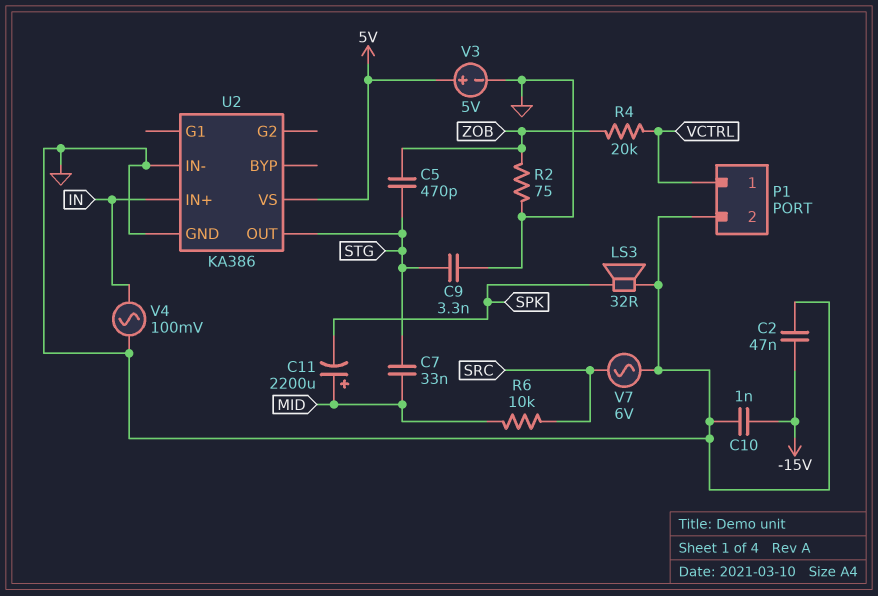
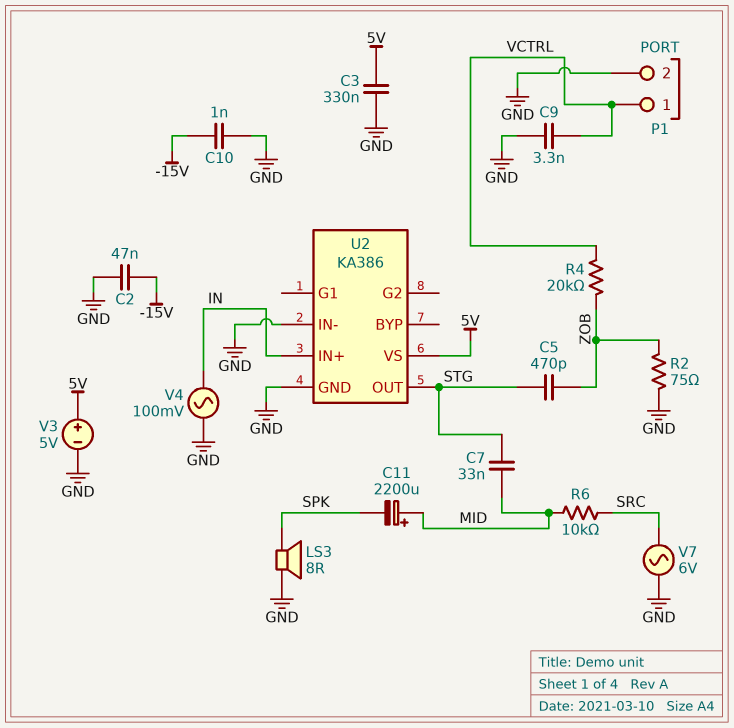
C3: none -> 330nF (5V, GND)
C9: 3.3nF (GND, STG) -> 3.3nF (GND, VCTRL)
LS3: speaker 32R (GND, SPK) -> speaker 8R (GND, SPK)

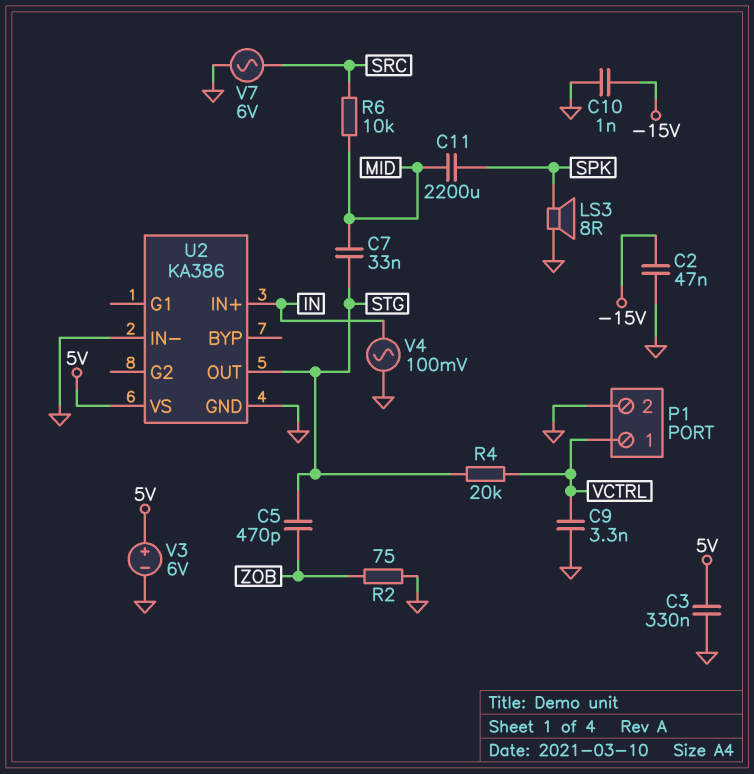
C11: 2200uF (plus MID, minus SPK) -> 2200uF (MID, SPK)
R4: 20k (VCTRL, ZOB) -> 20k (STG, VCTRL)
V3: 5V (plus 5V, minus GND) -> 6V (plus 5V, minus GND)

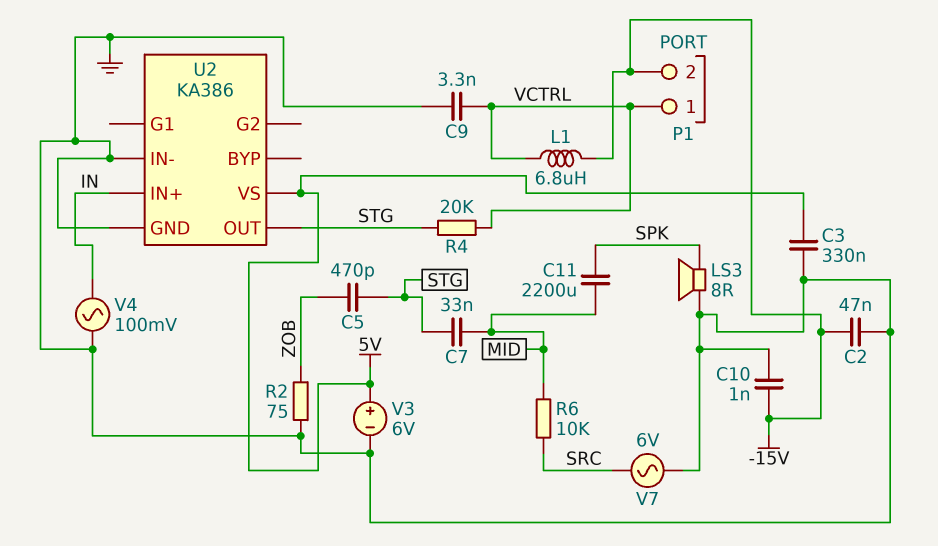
L1: none -> 6.8uH (-15V, VCTRL)
P1 pin 2: GND -> -15V

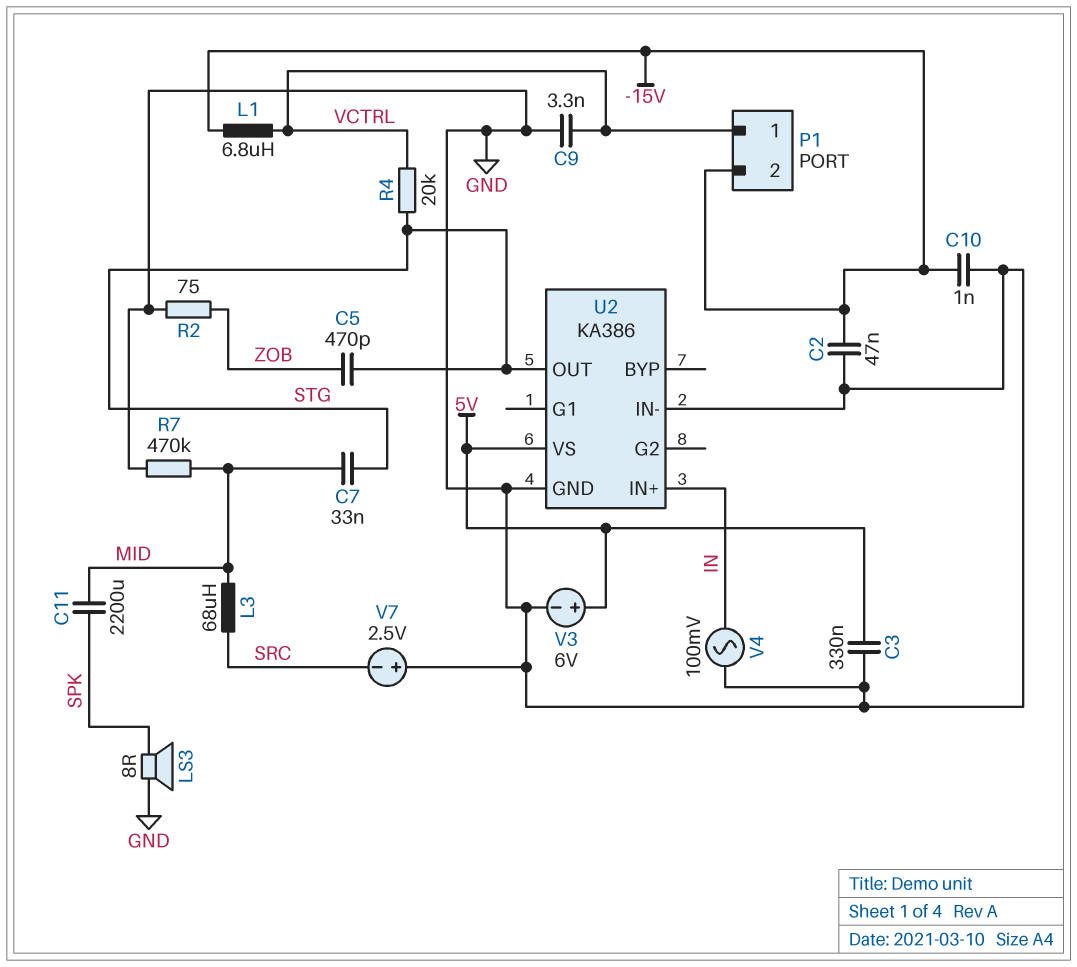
L3: none -> 68uH (MID, SRC)
R6: 10k (MID, SRC) -> none
R7: none -> 470k (GND, MID)
V7: AC 6V (GND, SRC) -> 2.5V (plus GND, minus SRC)

